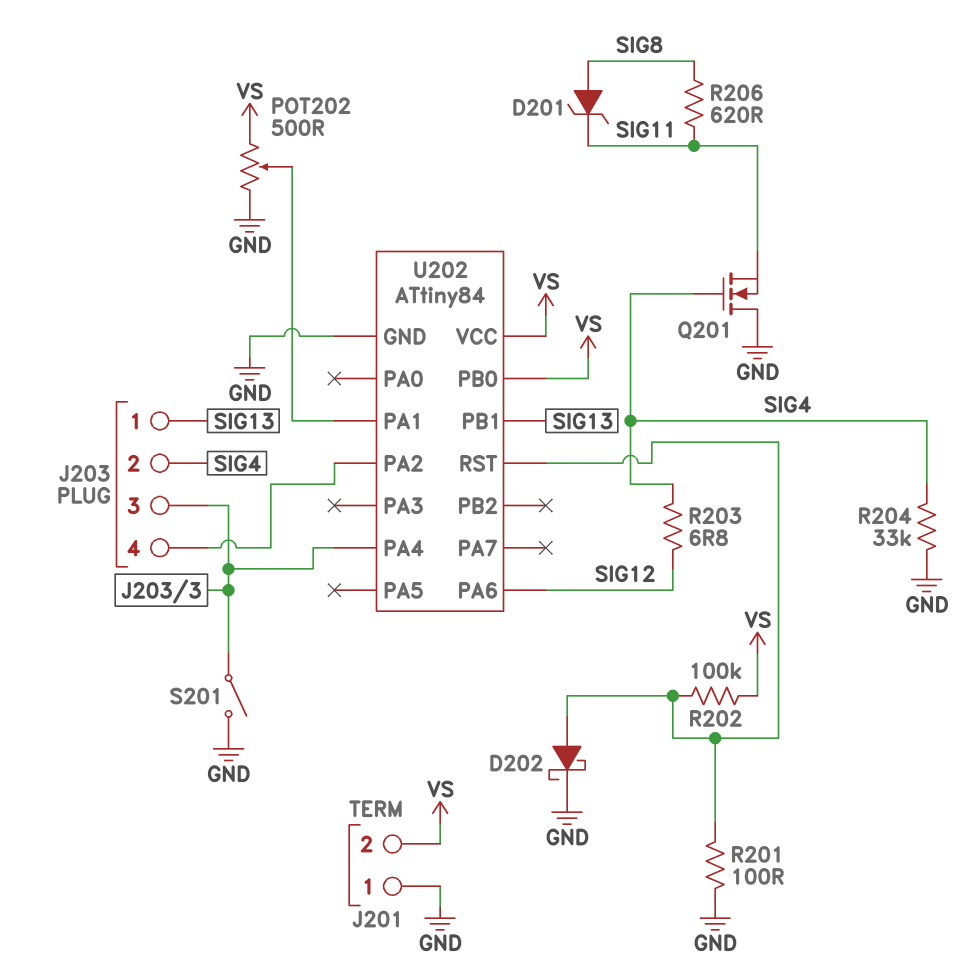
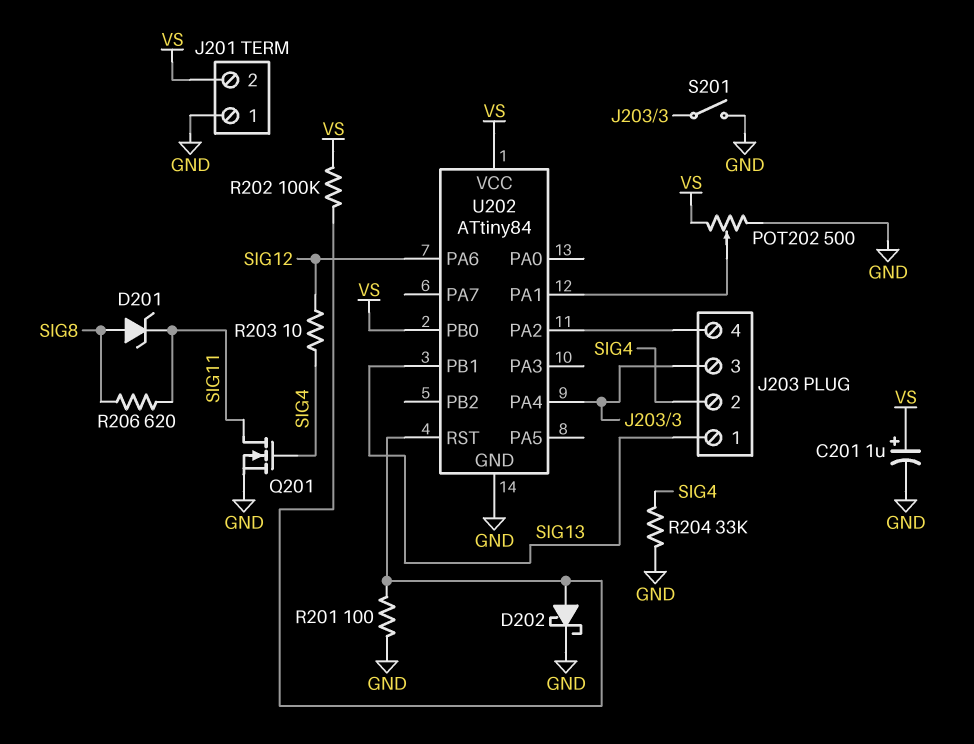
C201: none -> 1uF (plus VS, minus GND)
Q201: NMOS (G SIG4, D GND, S SIG11) -> NMOS (G SIG4, D SIG11, S GND)
R203: 6.8 (SIG4, SIG12) -> 10 (SIG4, SIG12)

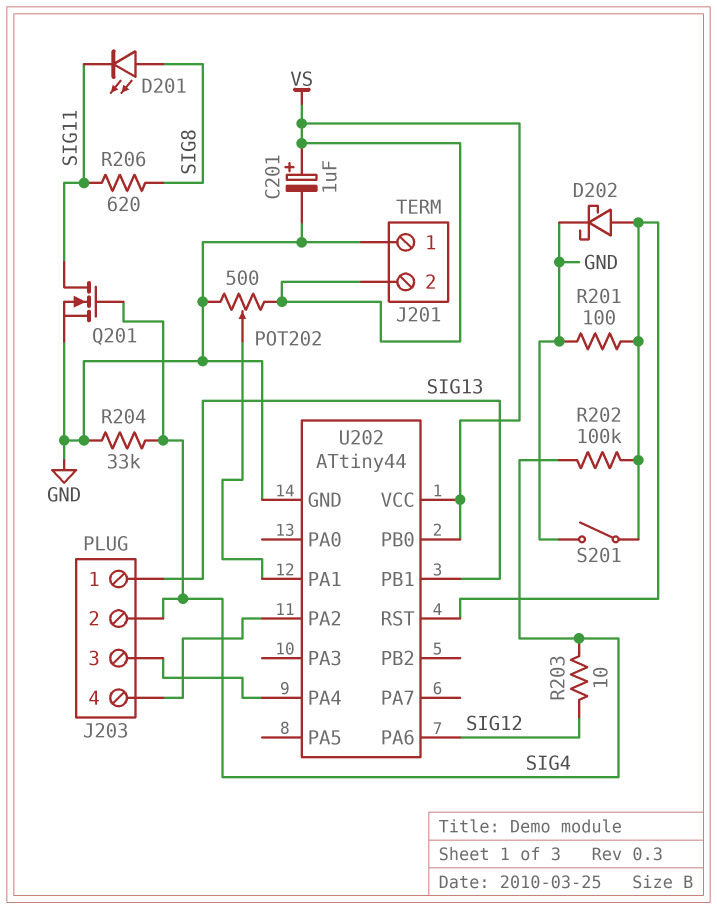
D201: zener (A SIG8, K SIG11) -> LED (A SIG8, K SIG11)
R202: 100k (U202/RST, VS) -> 100k (SIG4, U202/RST)
S201: switch (GND, J203/3) -> switch (GND, U202/RST)
U202: ATtiny84 -> ATtiny44

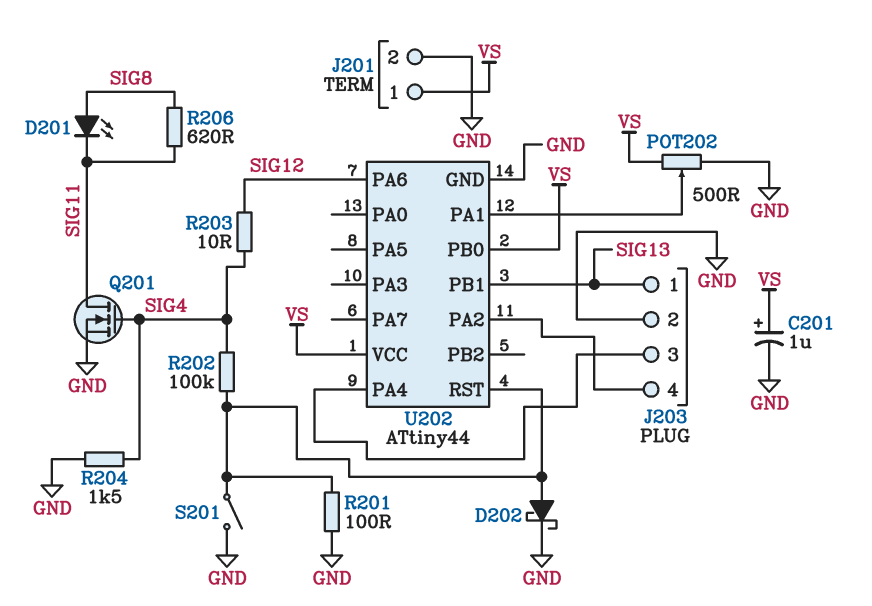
J201 pin 1: GND -> VS
J201 pin 2: VS -> GND
J203 pin 2: SIG4 -> GND
R204: 33k (GND, SIG4) -> 1.5k (GND, SIG4)

